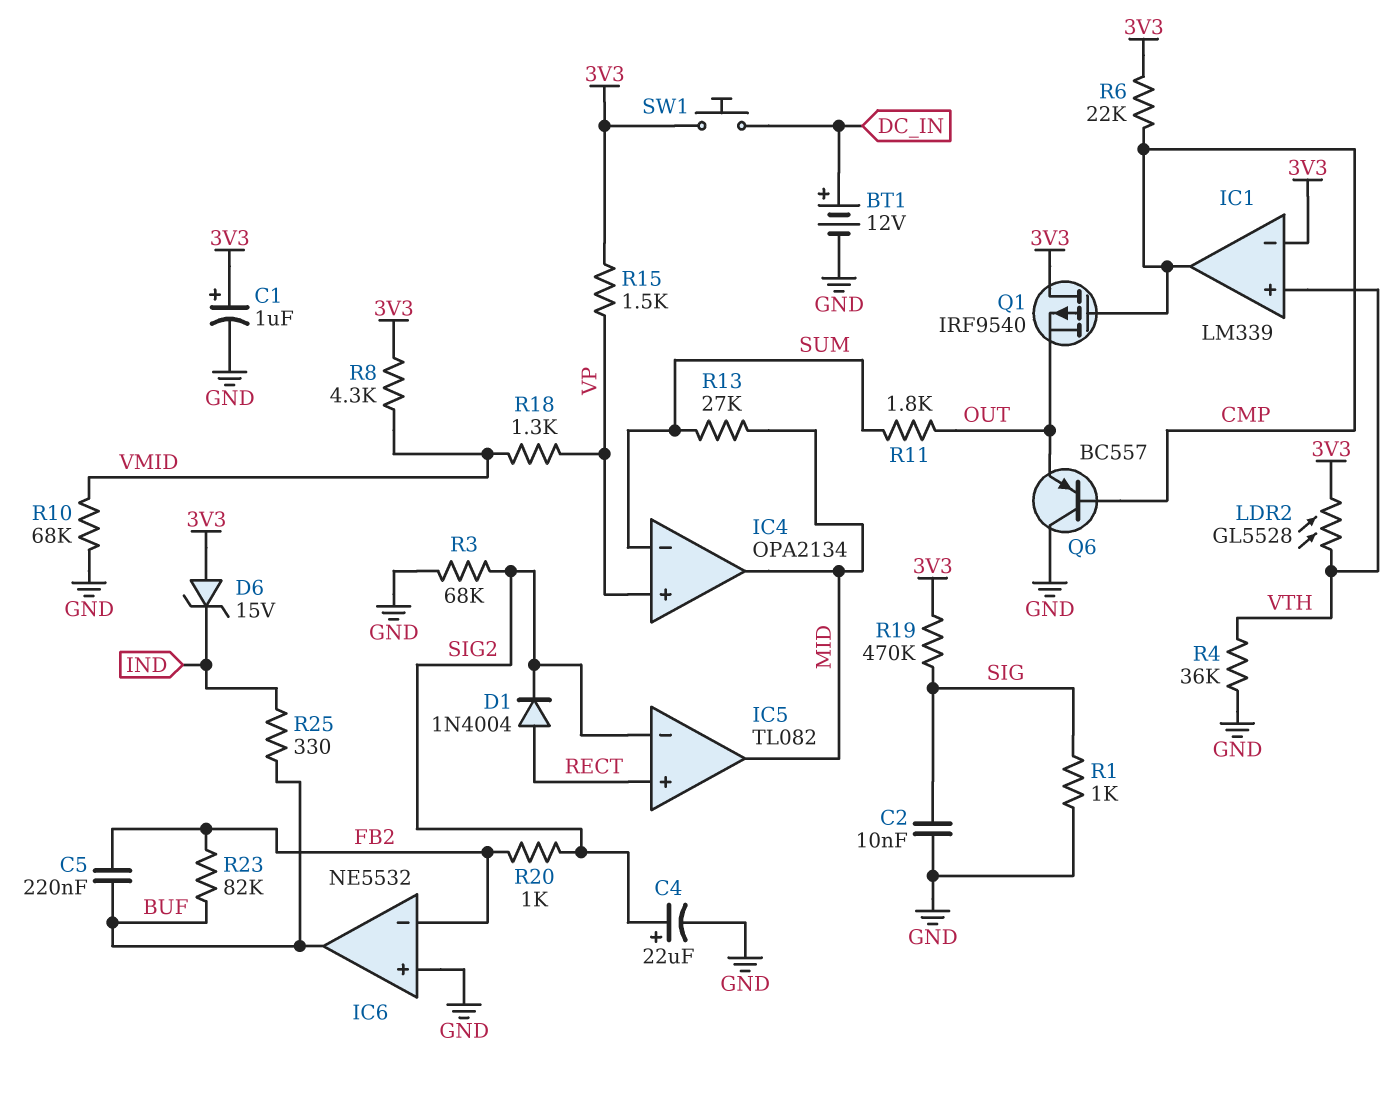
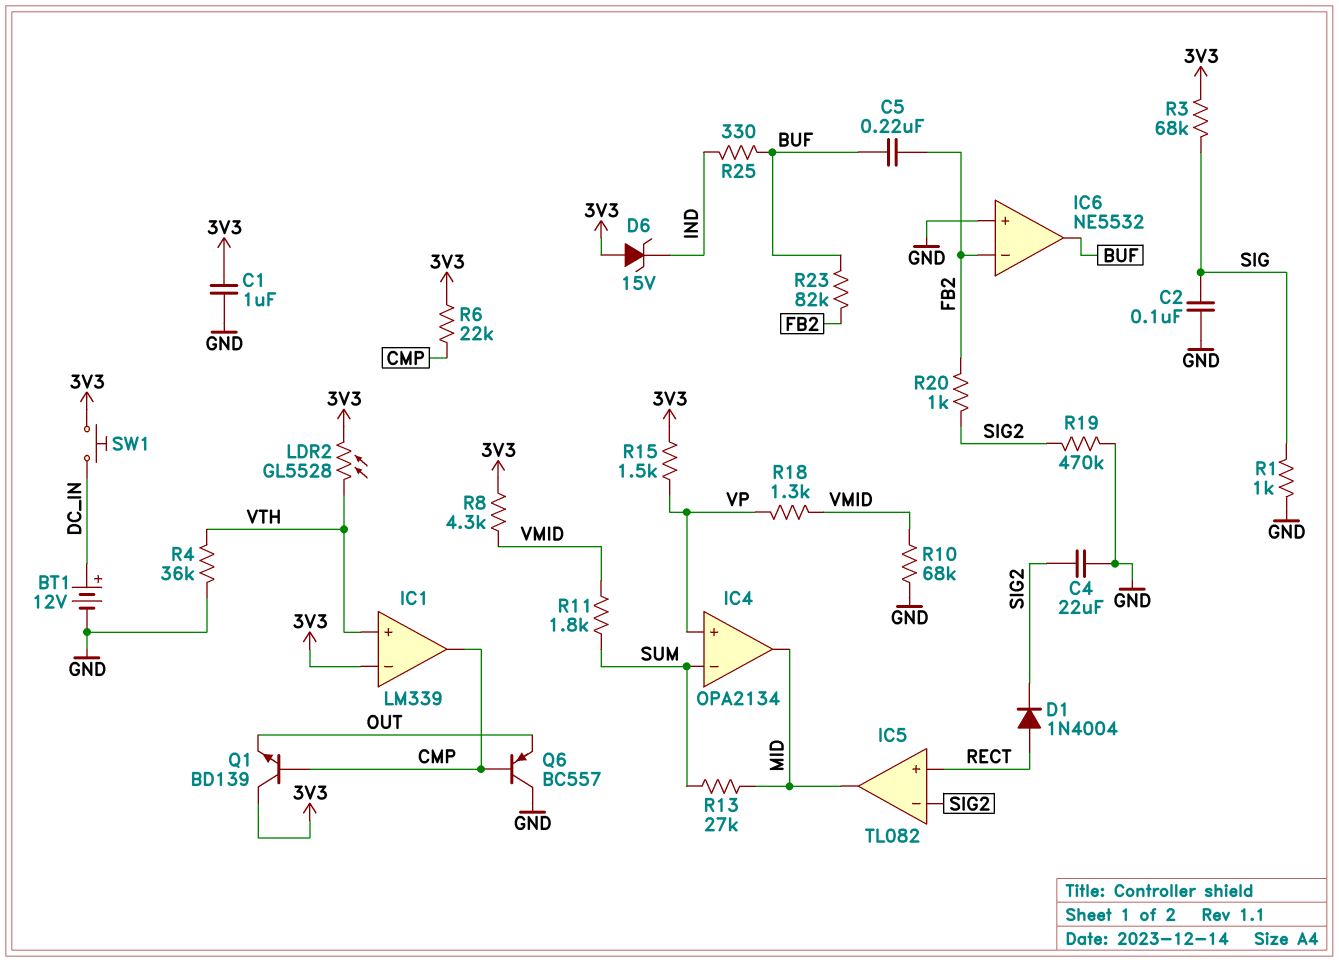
C1: 1uF (plus 3V3, minus GND) -> 1uF (3V3, GND)
C2: 10nF (GND, SIG) -> 100nF (GND, SIG)
C4: 22uF (plus SIG2, minus GND) -> 22uF (GND, SIG2)
Q1: PMOS IRF9540 (G CMP, D 3V3, S OUT) -> NPN BD139 (B CMP, C 3V3, E OUT)
R3: 68k (GND, SIG2) -> 68k (3V3, SIG)
R11: 1.8k (OUT, SUM) -> 1.8k (SUM, VMID)
R19: 470k (3V3, SIG) -> 470k (GND, SIG2)

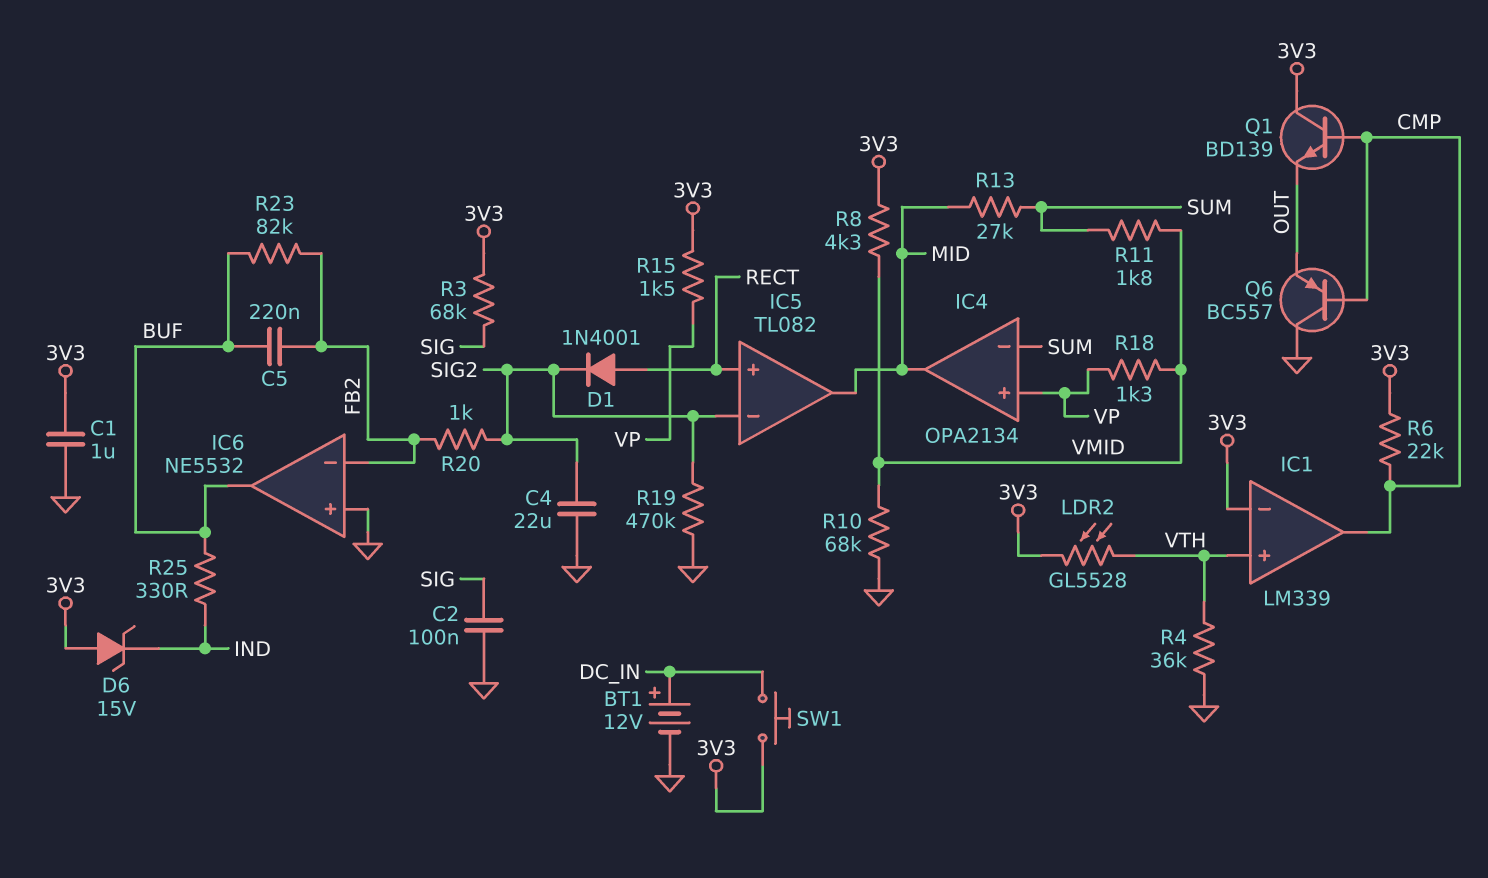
D1: diode 1N4004 (A RECT, K SIG2) -> diode 1N4001 (A RECT, K SIG2)
R1: 1k (GND, SIG) -> none

